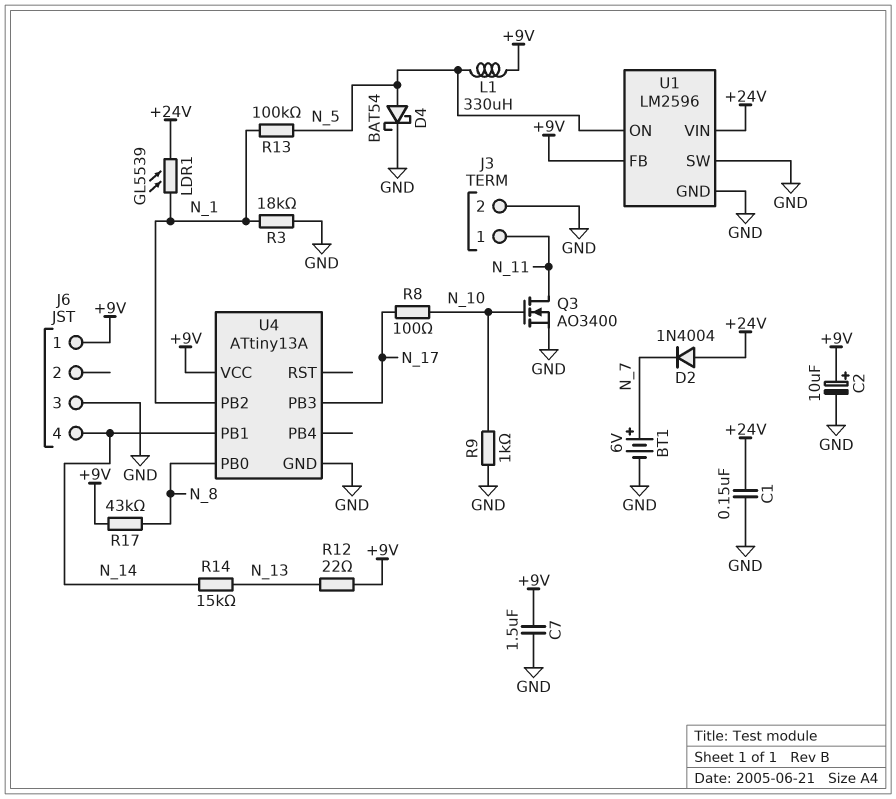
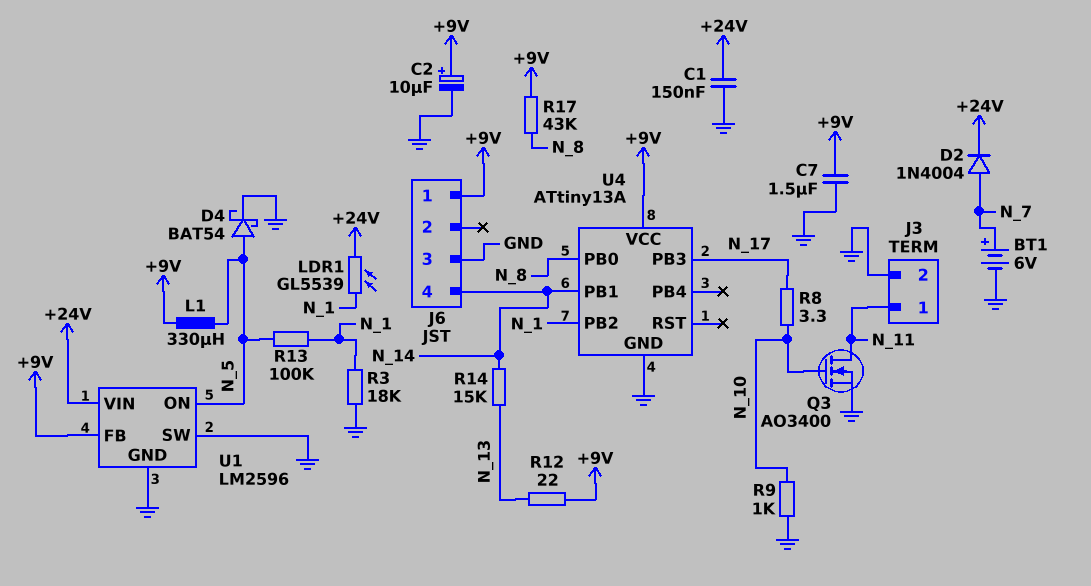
D2: diode 1N4004 (A +24V, K N_7) -> diode 1N4004 (A N_7, K +24V)
R8: 100 (N_10, N_17) -> 3.3 (N_10, N_17)

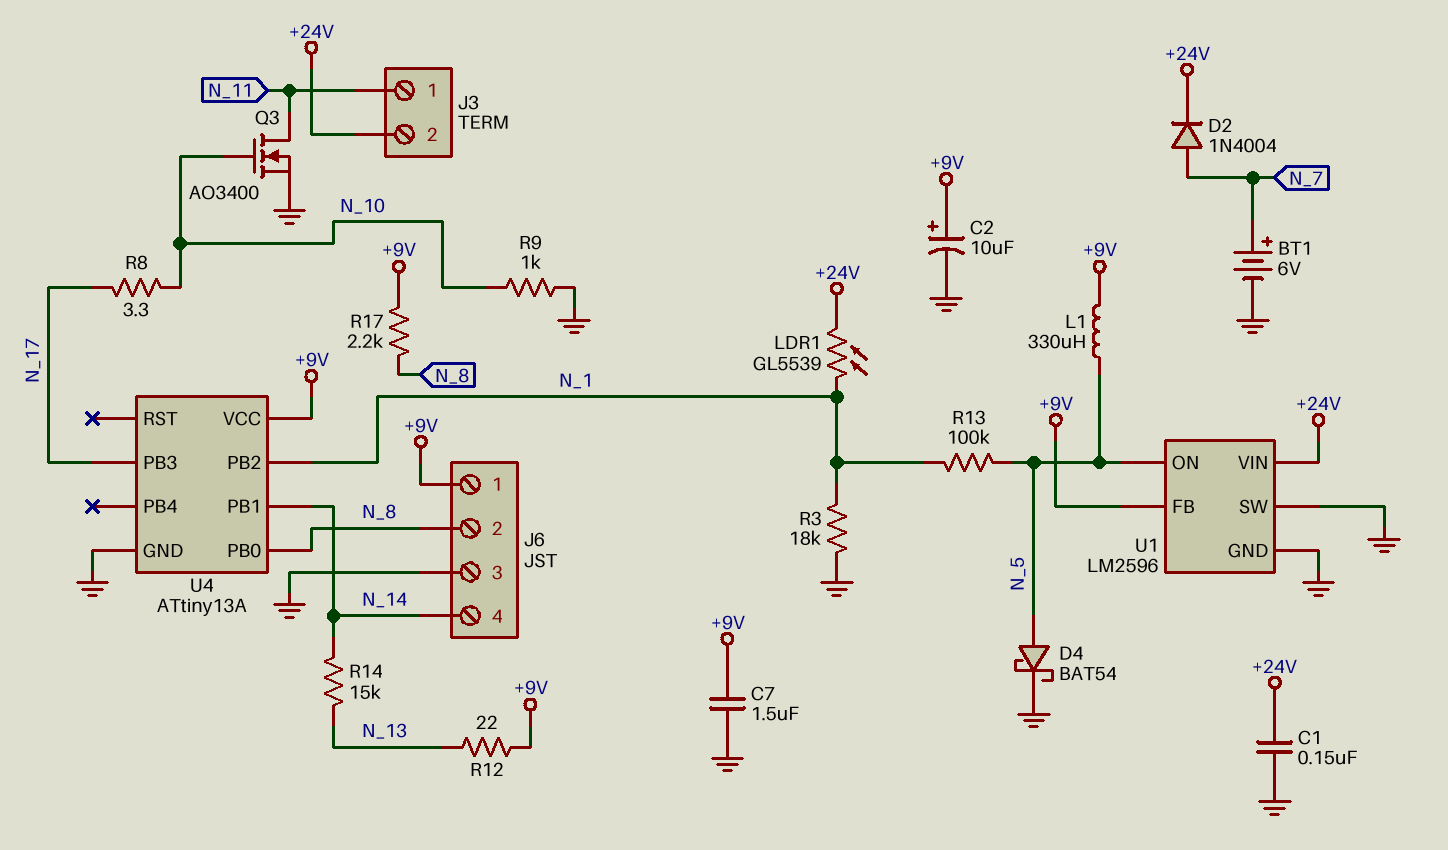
J3 pin 2: GND -> +24V
J6 pin 2: none -> N_8
R17: 43k (+9V, N_8) -> 2.2k (+9V, N_8)

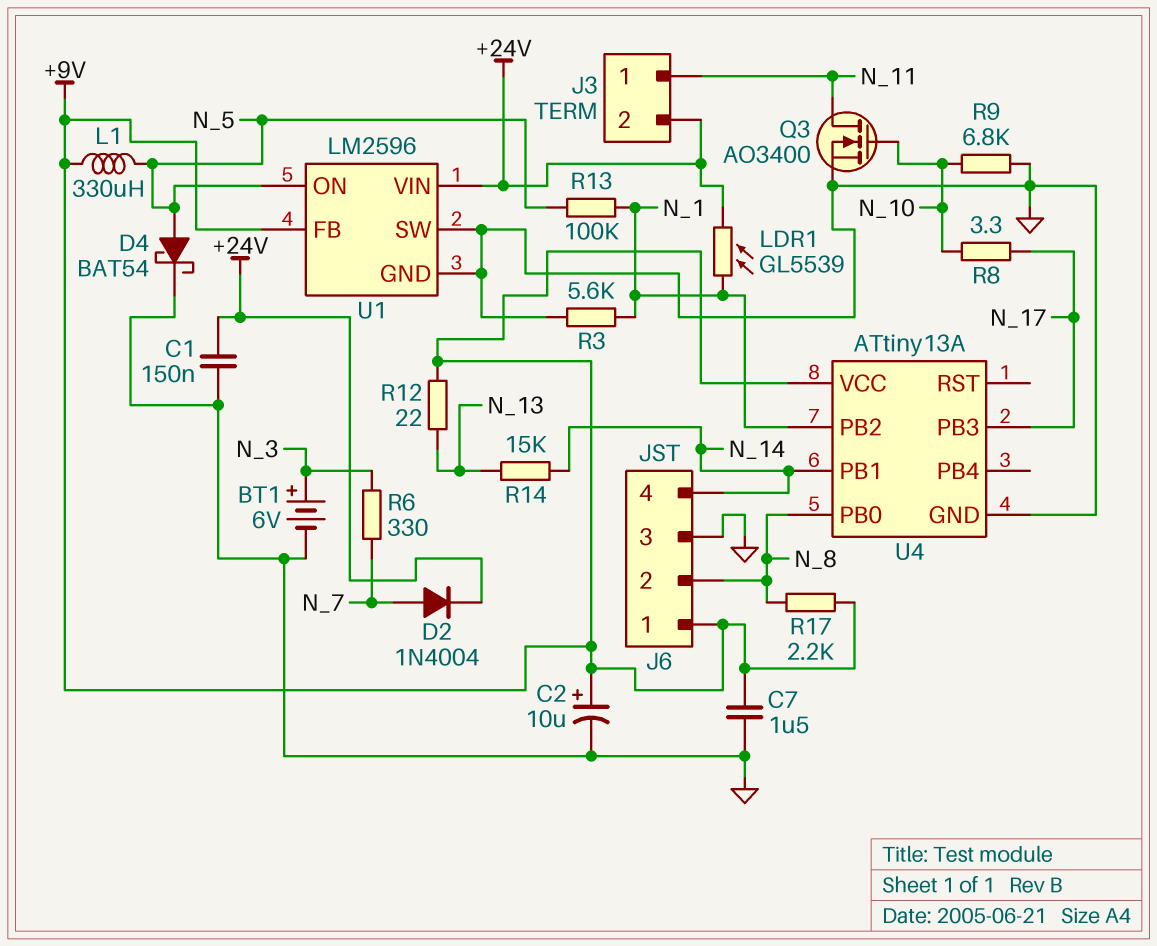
BT1: 6V (plus N_7, minus GND) -> 6V (plus N_3, minus GND)
R3: 18k (GND, N_1) -> 5.6k (GND, N_1)
R6: none -> 330 (N_3, N_7)
R9: 1k (GND, N_10) -> 6.8k (GND, N_10)

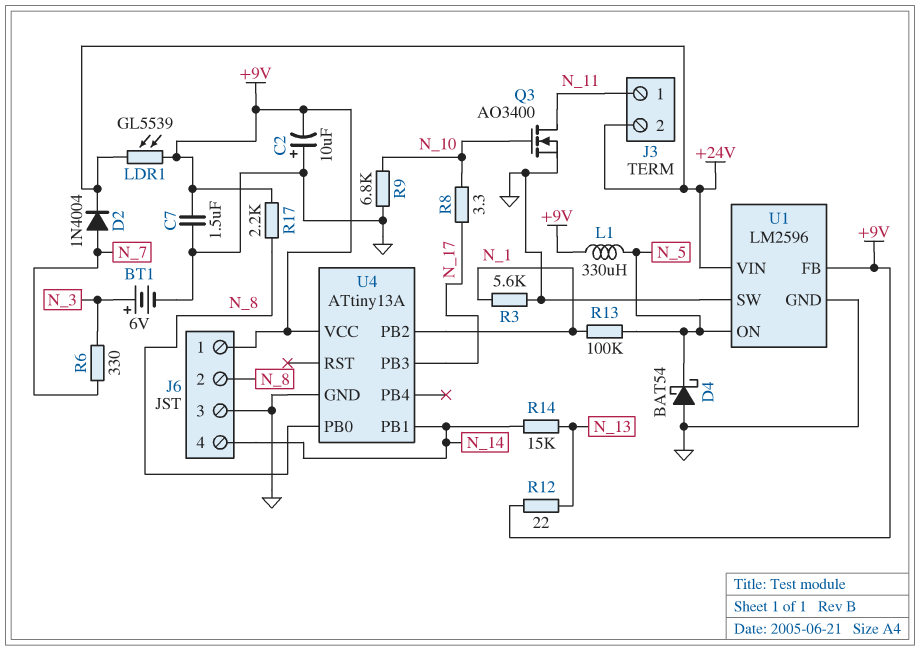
C1: 150nF (+24V, GND) -> none
C2: 10uF (plus +9V, minus GND) -> 10uF (plus GND, minus +9V)
D4: schottky BAT54 (A N_5, K GND) -> schottky BAT54 (A GND, K N_5)
LDR1: GL5539 (+24V, N_1) -> GL5539 (+9V, +24V)

